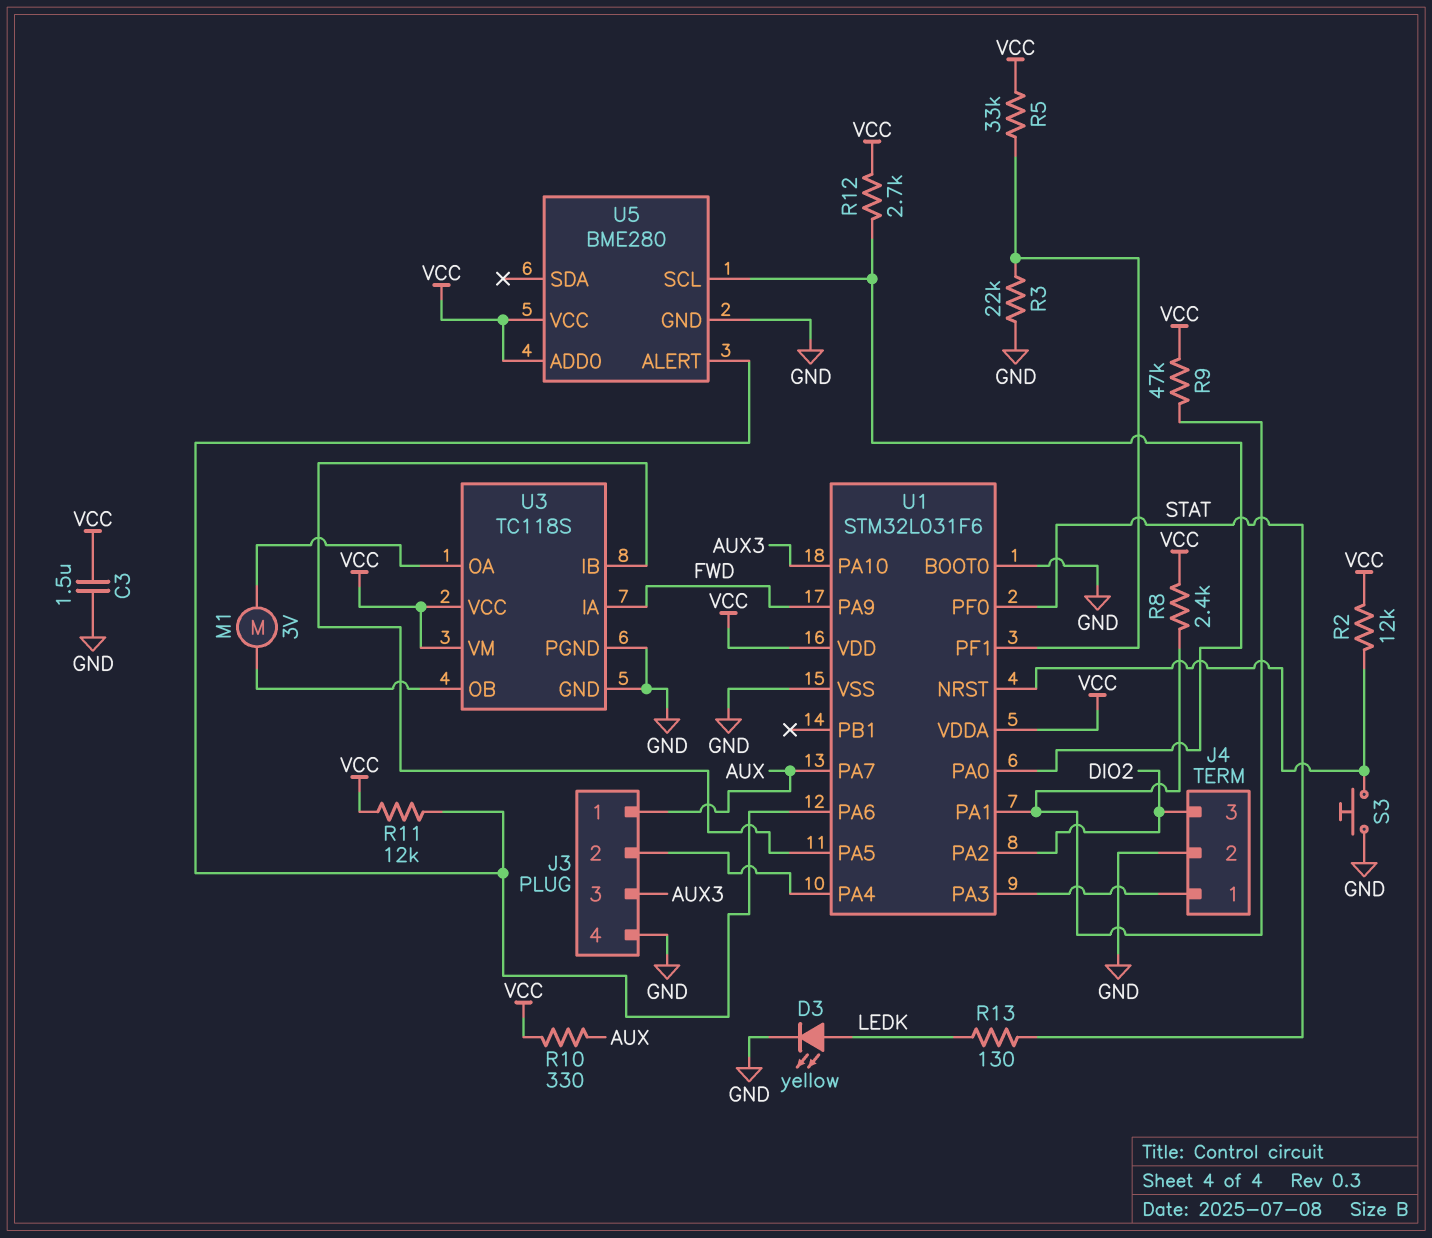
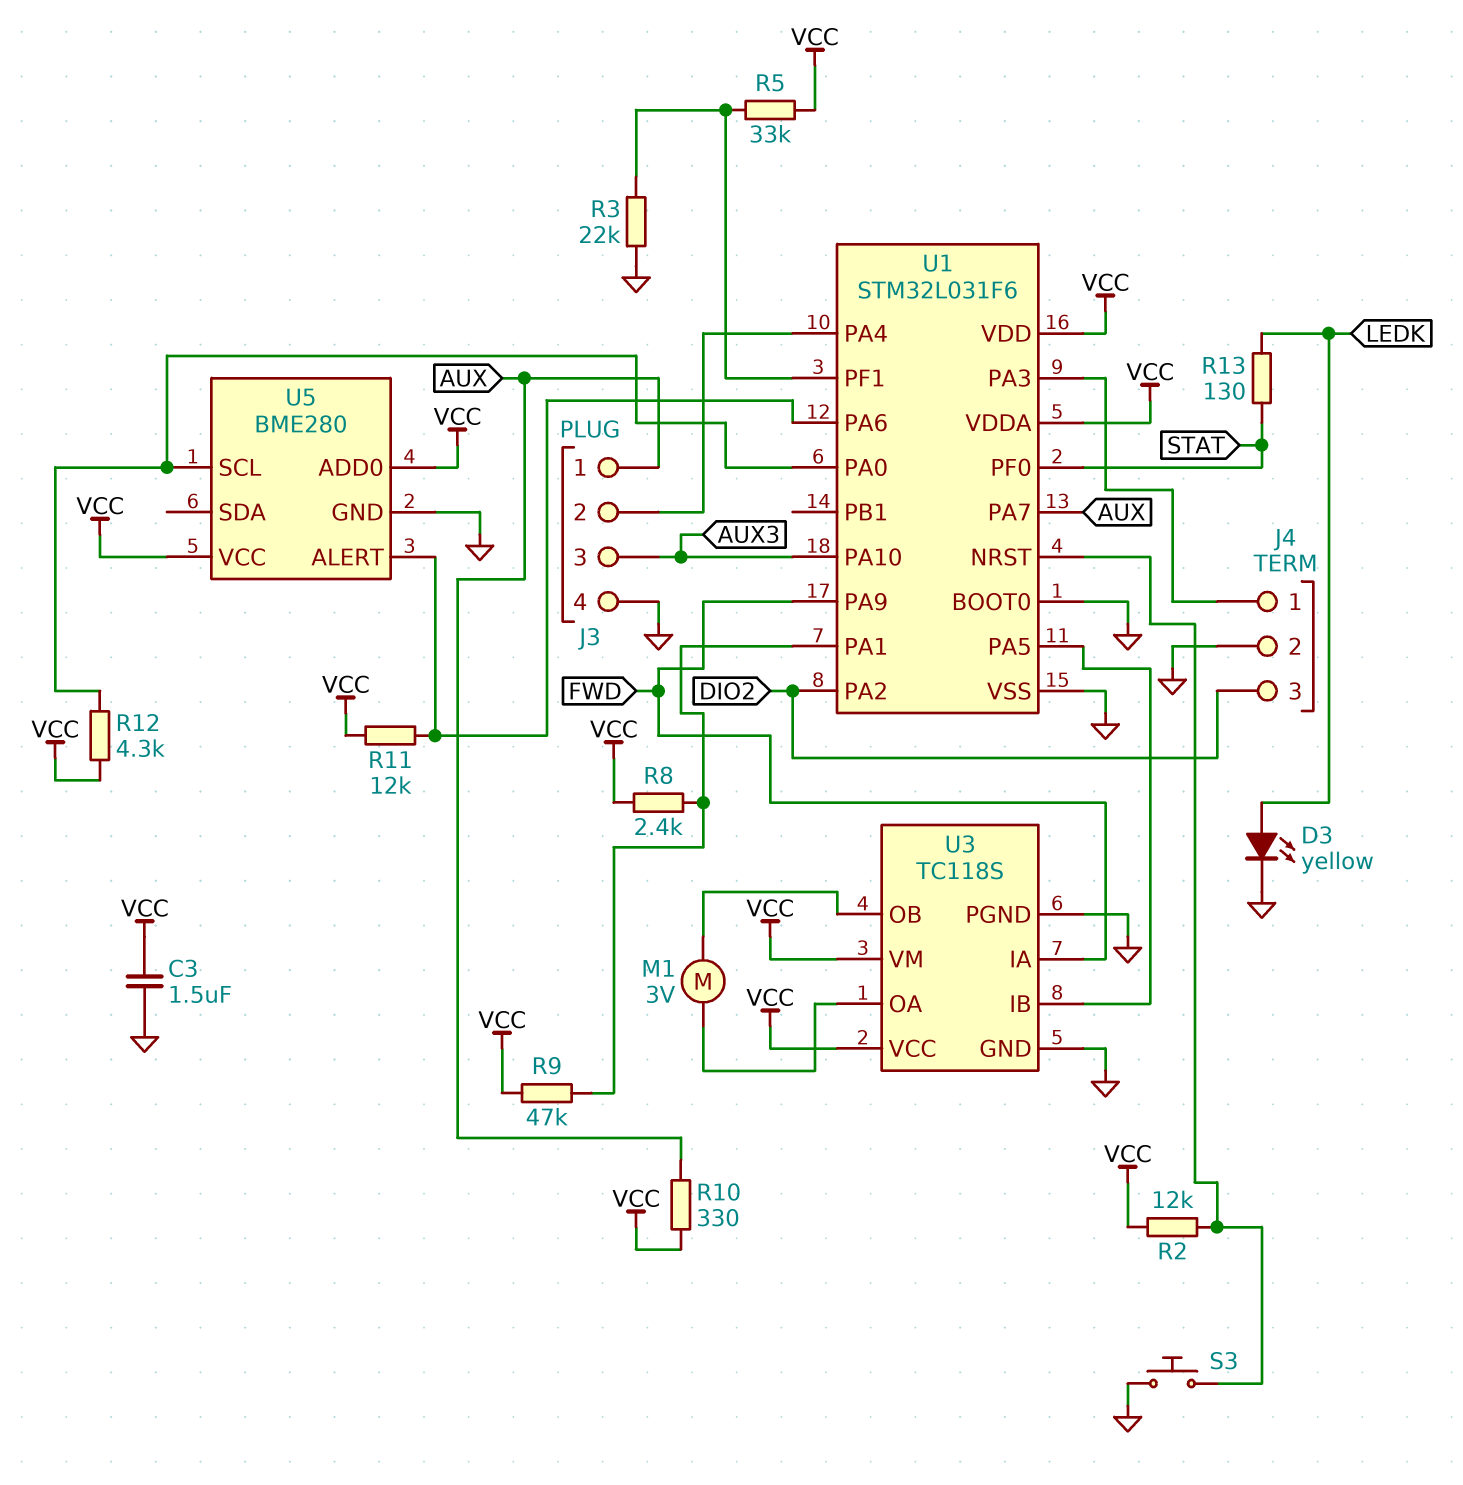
R12: 2.7k (U1/PA0, VCC) -> 4.3k (U1/PA0, VCC)

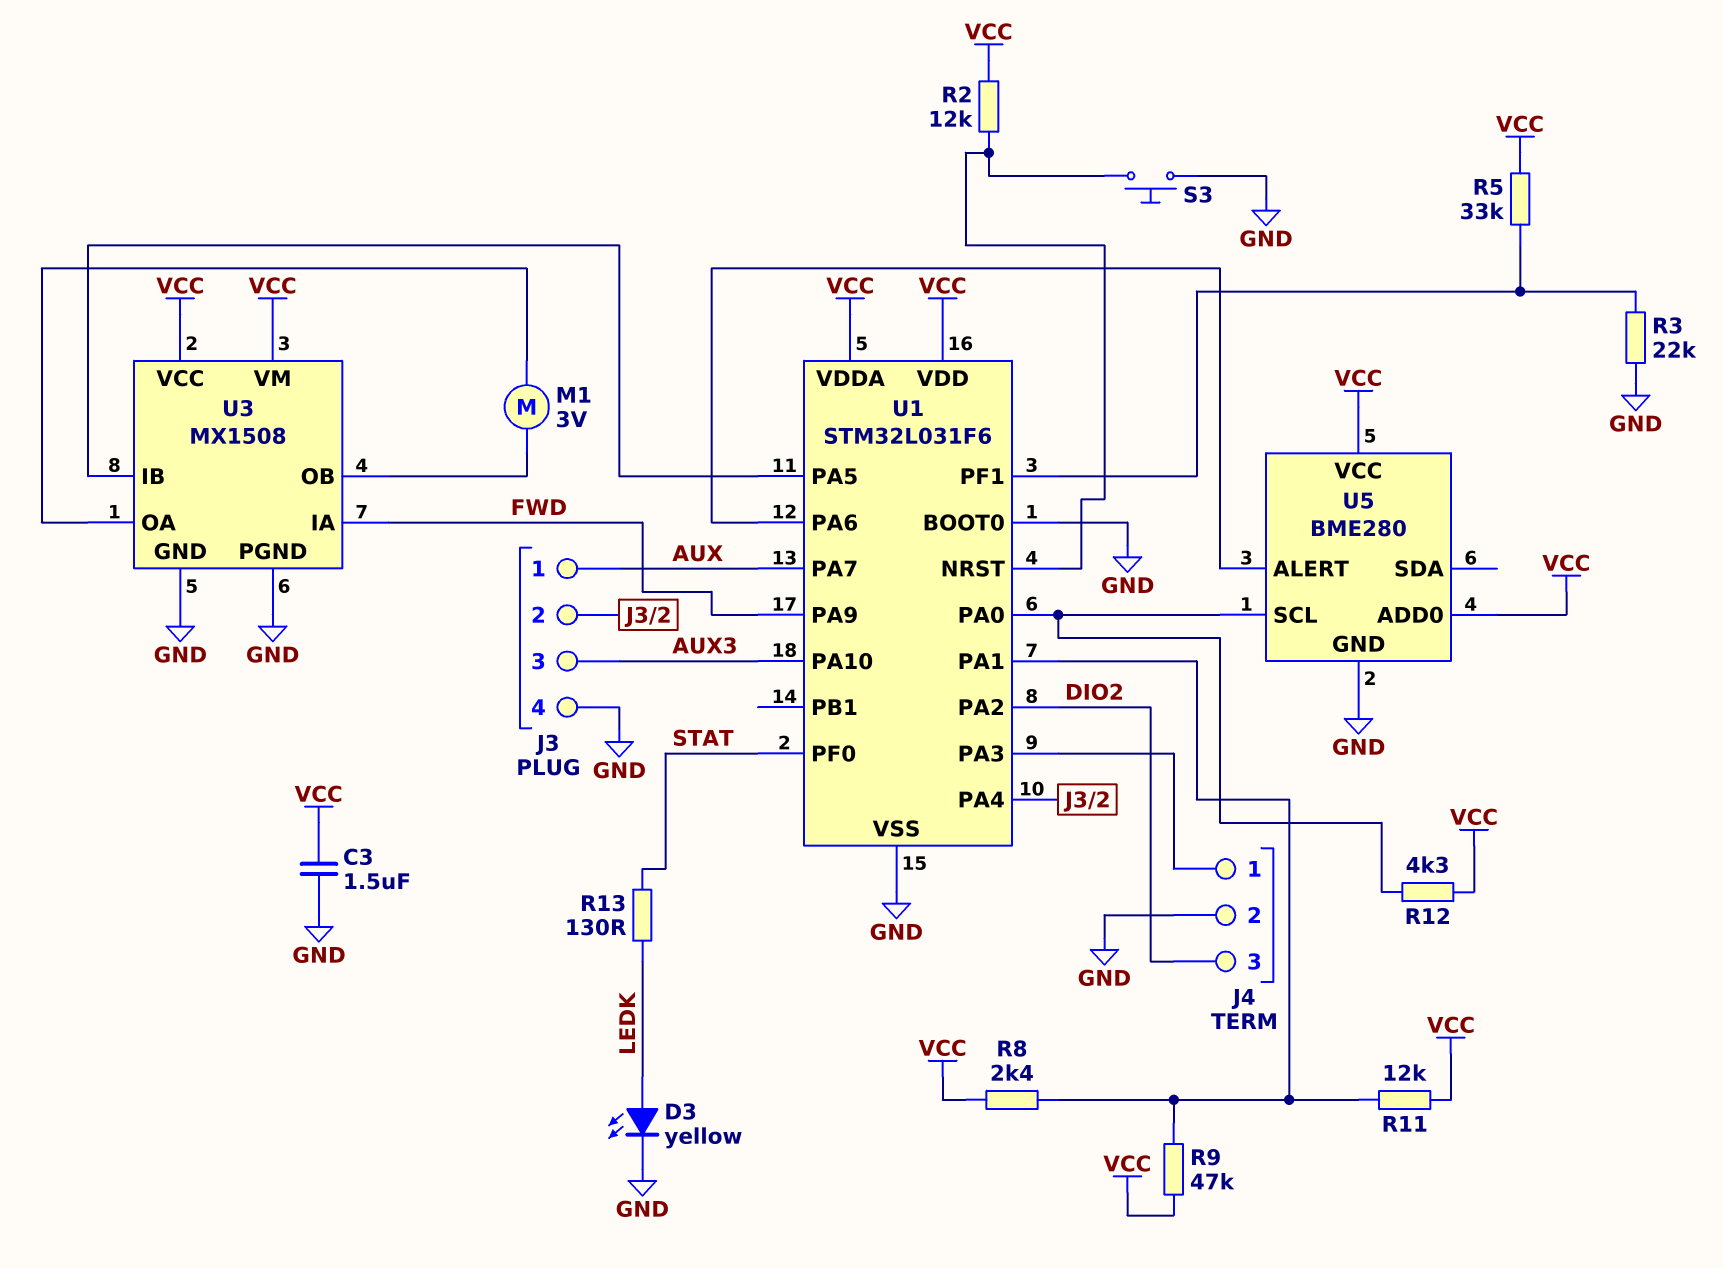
R10: 330 (AUX, VCC) -> none
R11: 12k (U1/PA6, VCC) -> 12k (U1/PA1, VCC)
U3: TC118S -> MX1508

